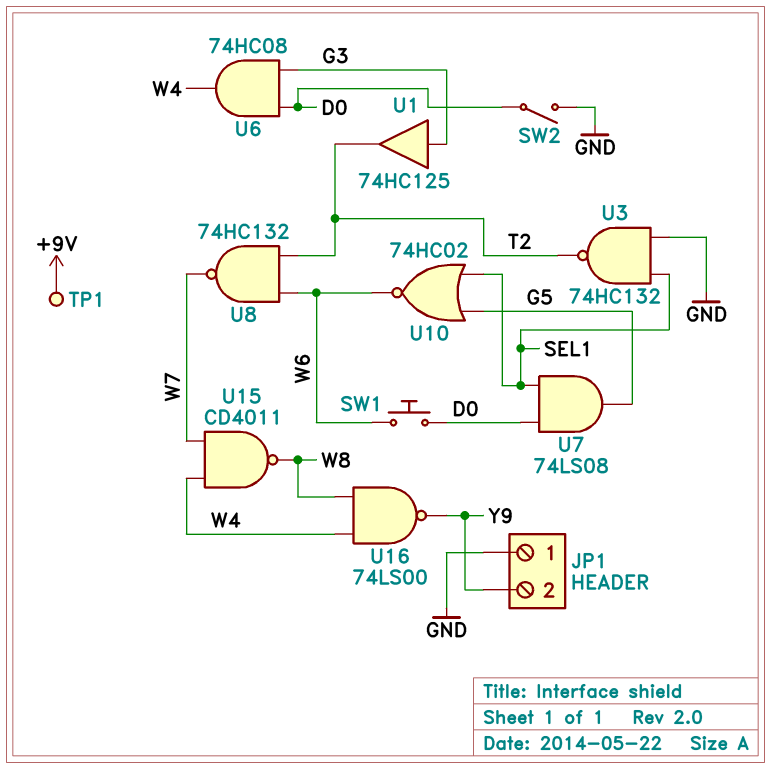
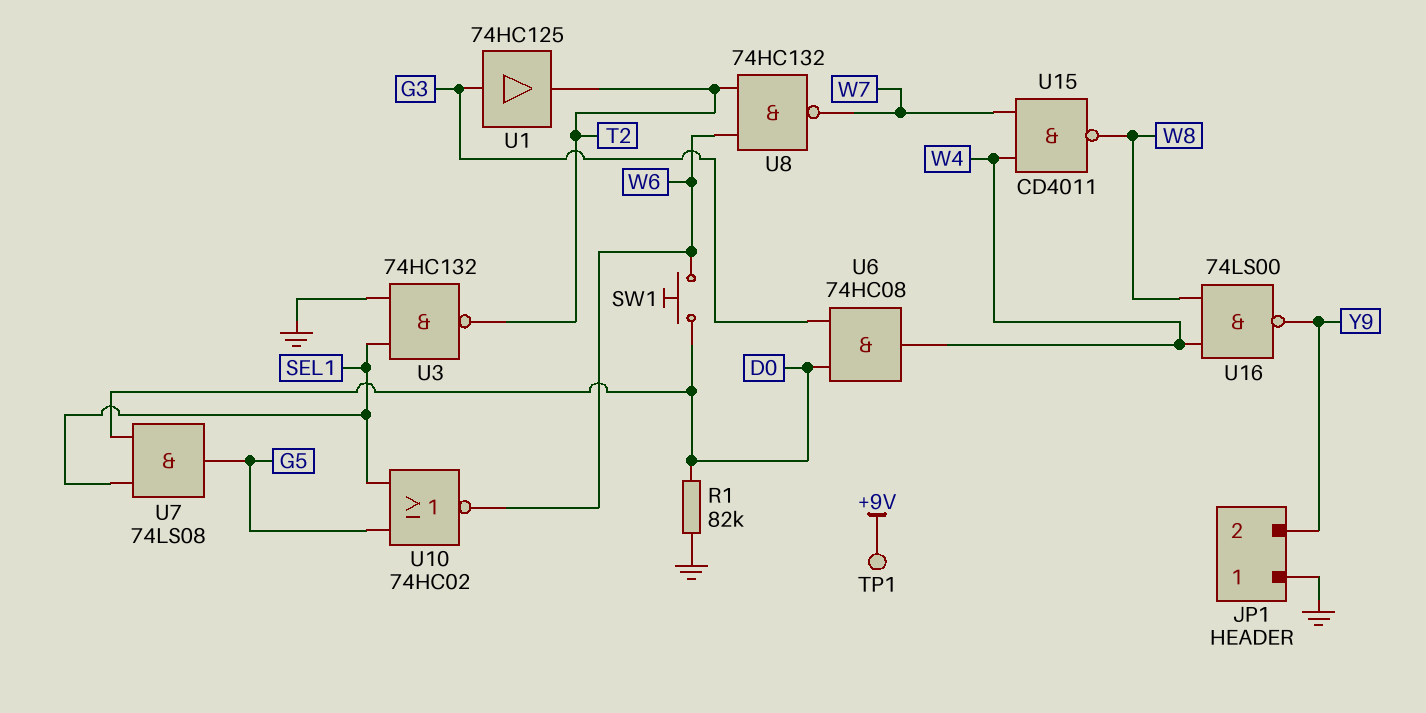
R1: none -> 82k (D0, GND)
SW2: switch (D0, GND) -> none

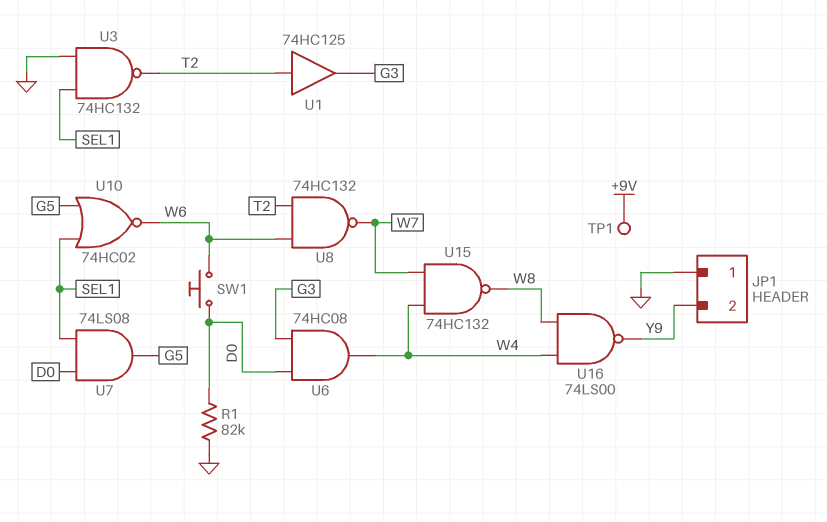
U1: buffer 74HC125 (in G3, out T2) -> buffer 74HC125 (in T2, out G3)
U15: NAND CD4011 (in W4, in W7, out W8) -> NAND 74HC132 (in W4, in W7, out W8)

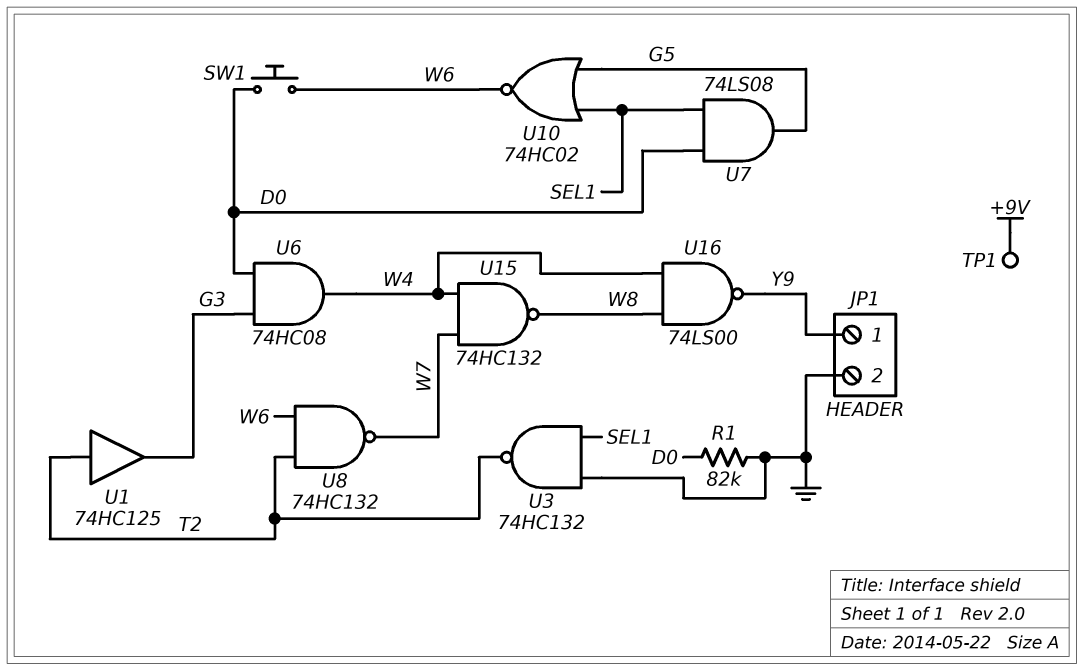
JP1 pin 1: GND -> Y9
JP1 pin 2: Y9 -> GND

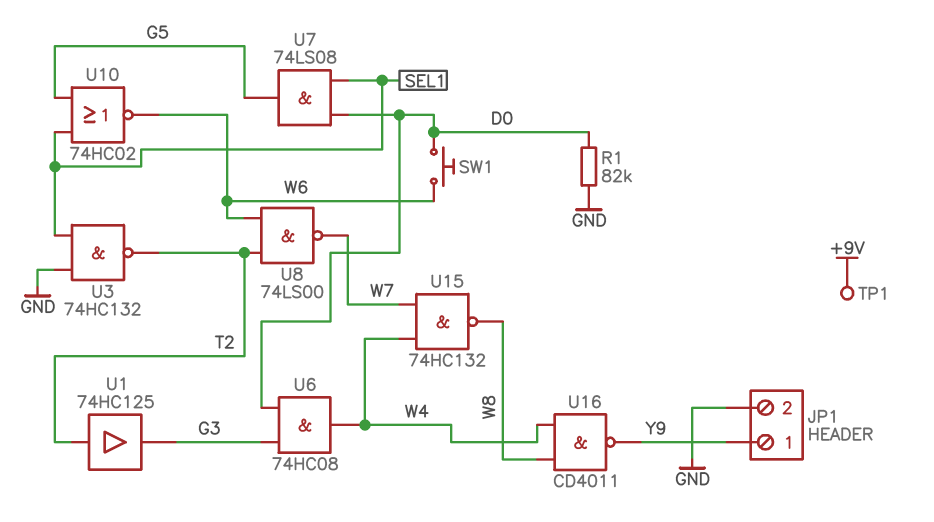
U8: NAND 74HC132 (in T2, in W6, out W7) -> NAND 74LS00 (in T2, in W6, out W7)
U16: NAND 74LS00 (in W4, in W8, out Y9) -> NAND CD4011 (in W4, in W8, out Y9)

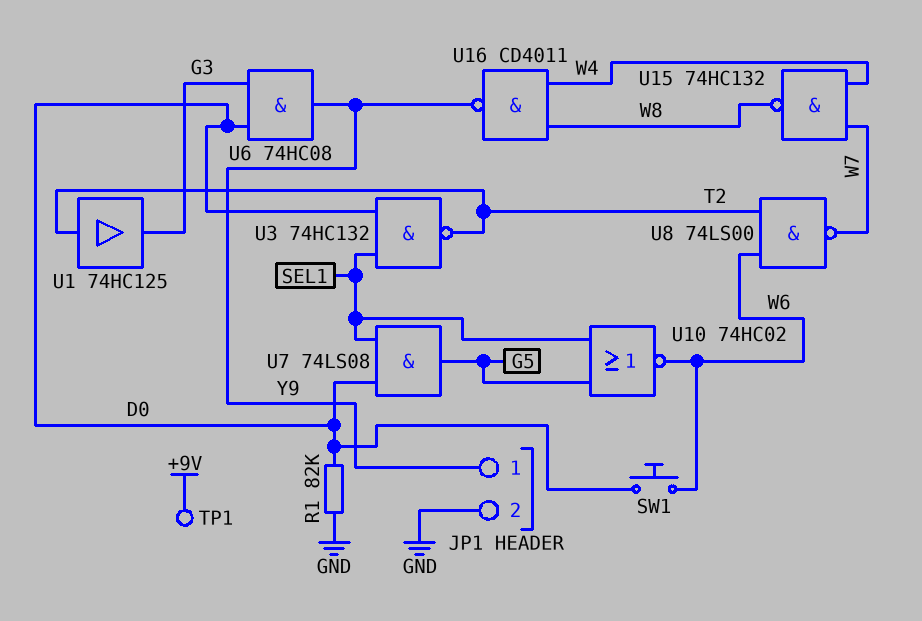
U3: NAND 74HC132 (in GND, in SEL1, out T2) -> NAND 74HC132 (in D0, in SEL1, out T2)
U6: AND 74HC08 (in D0, in G3, out W4) -> AND 74HC08 (in D0, in G3, out Y9)

